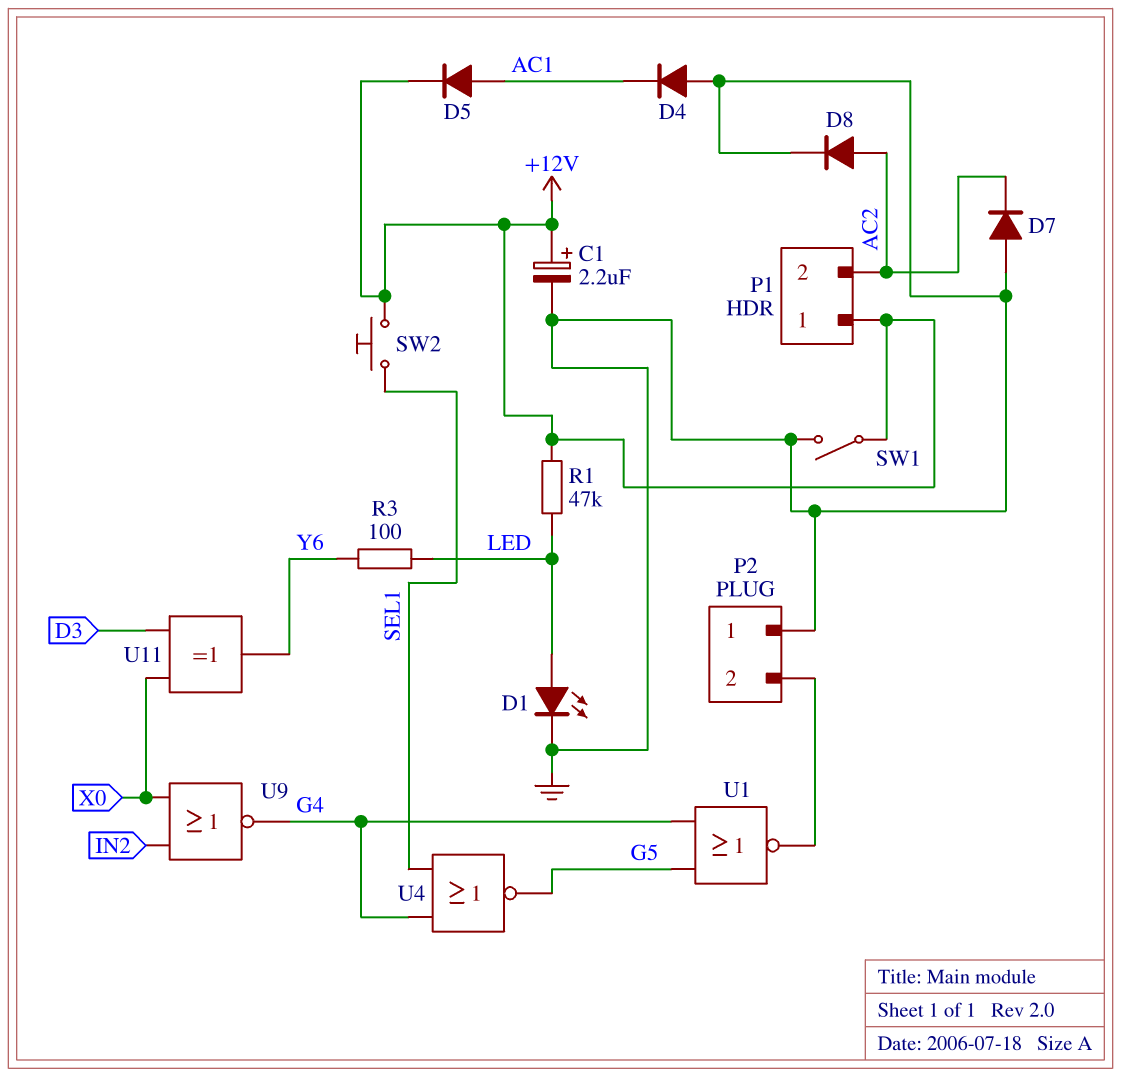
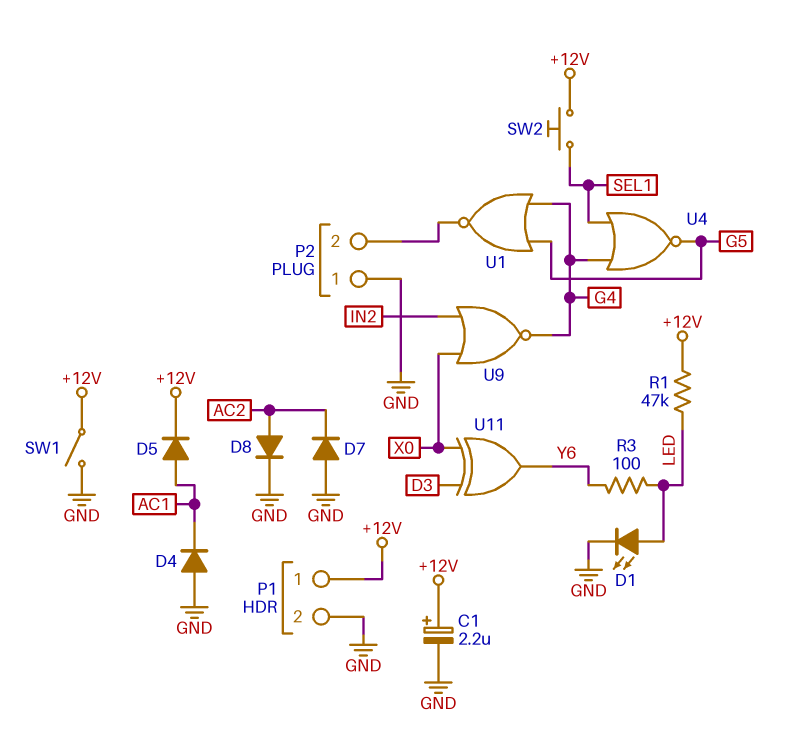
P1 pin 2: AC2 -> GND

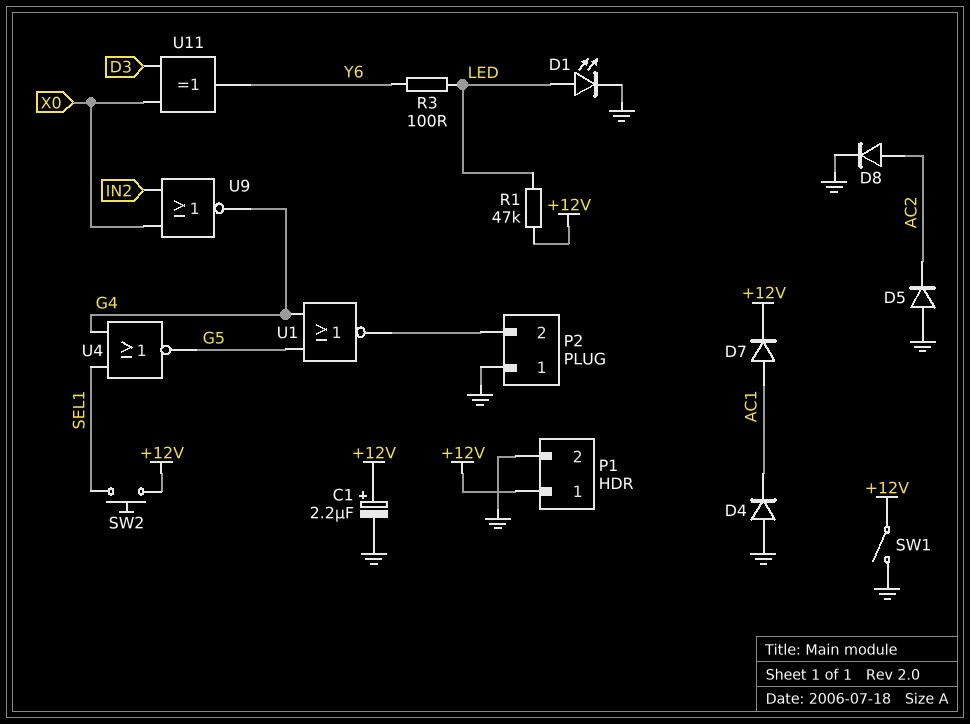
D5: diode (A AC1, K +12V) -> diode (A GND, K AC2)
D7: diode (A GND, K AC2) -> diode (A AC1, K +12V)

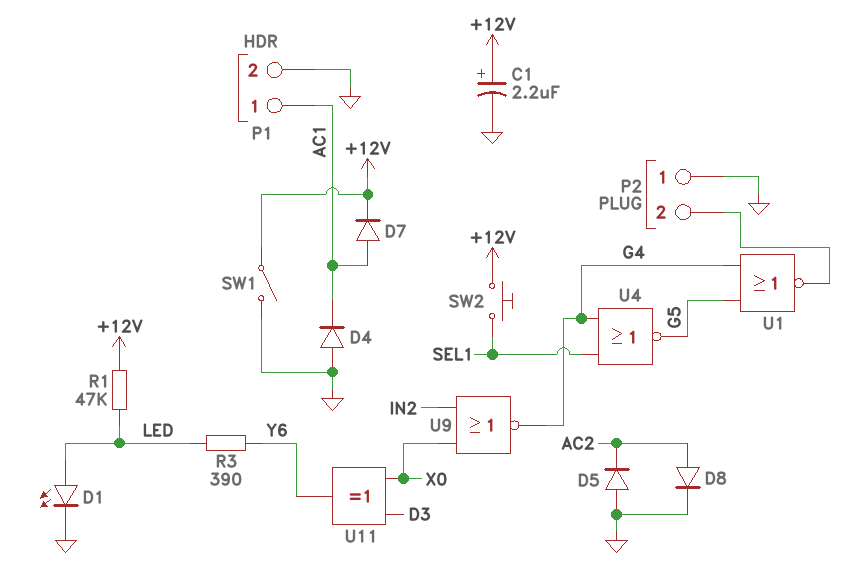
P1 pin 1: +12V -> AC1
R3: 100 (LED, Y6) -> 390 (LED, Y6)

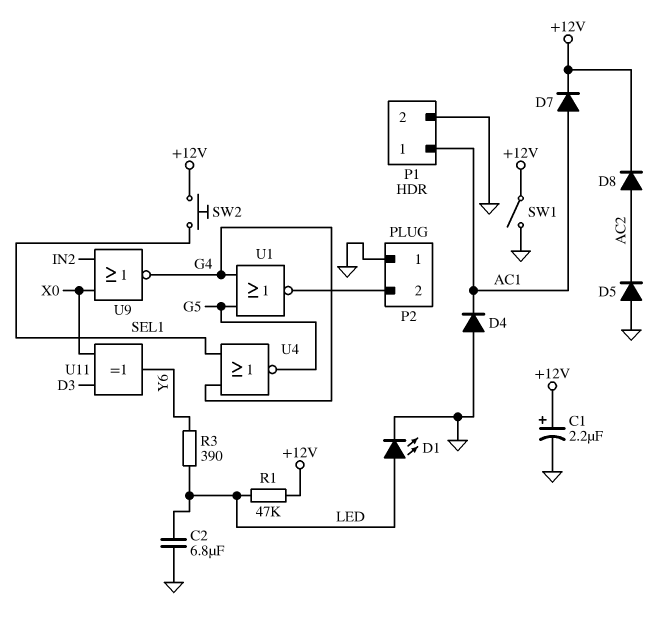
C2: none -> 6.8uF (GND, LED)
D8: diode (A AC2, K GND) -> diode (A AC2, K +12V)

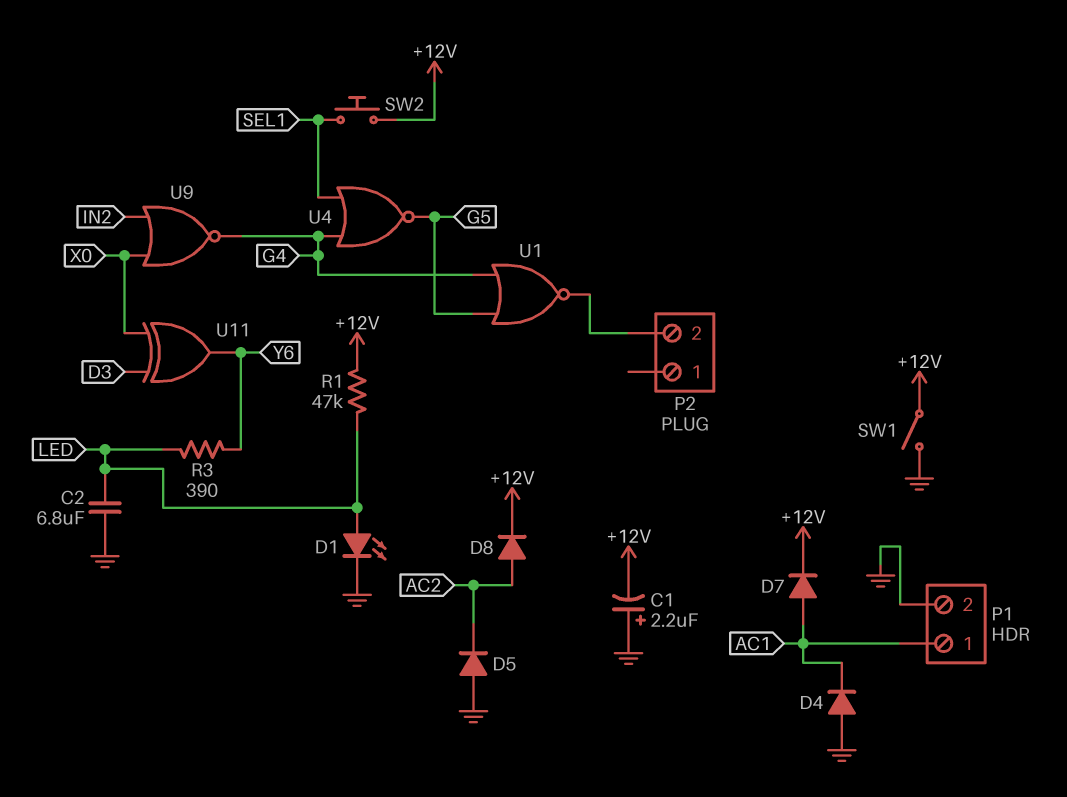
C1: 2.2uF (plus +12V, minus GND) -> 2.2uF (plus GND, minus +12V)
P2 pin 1: GND -> none

